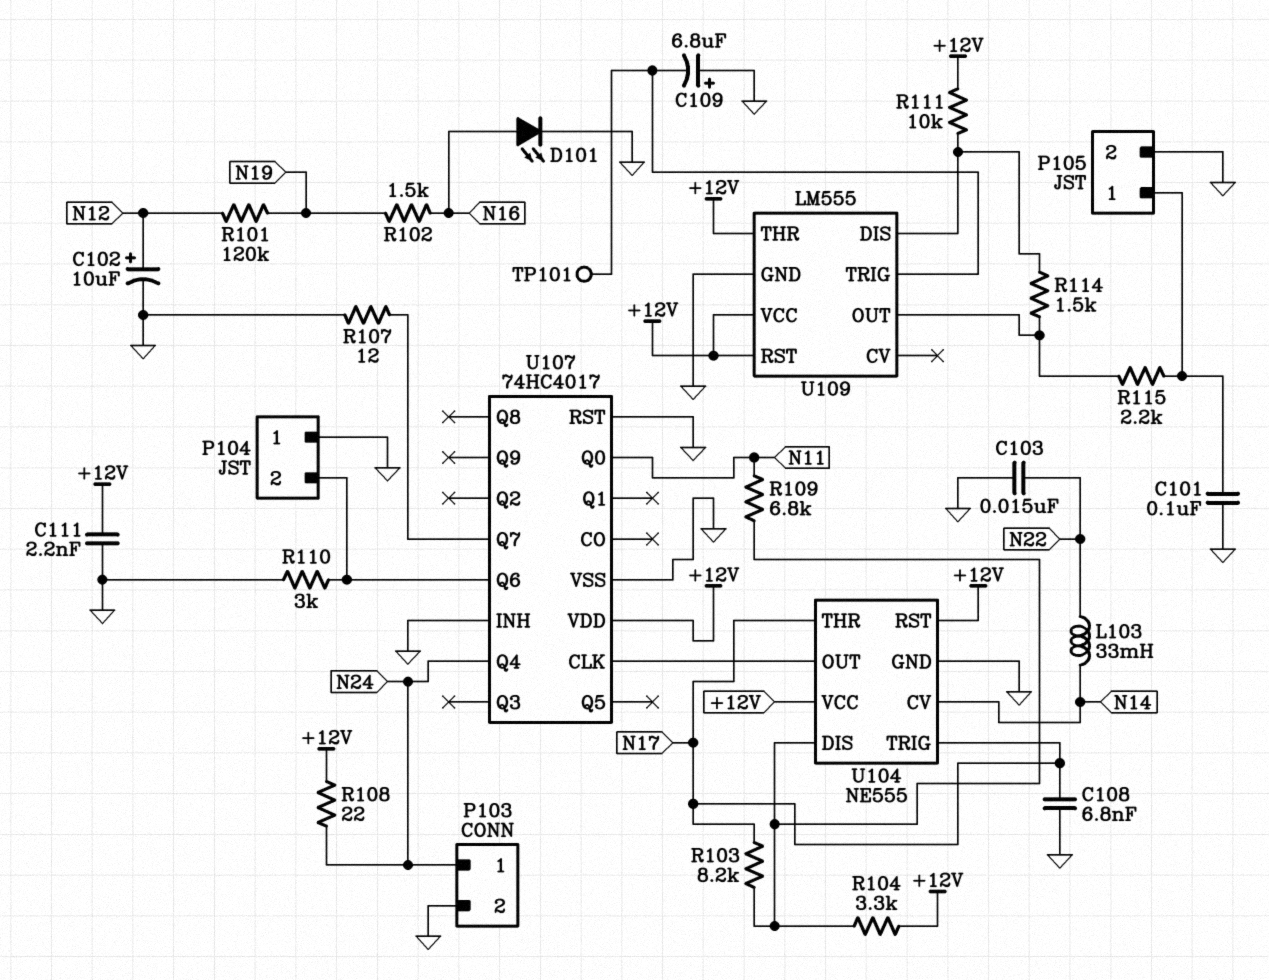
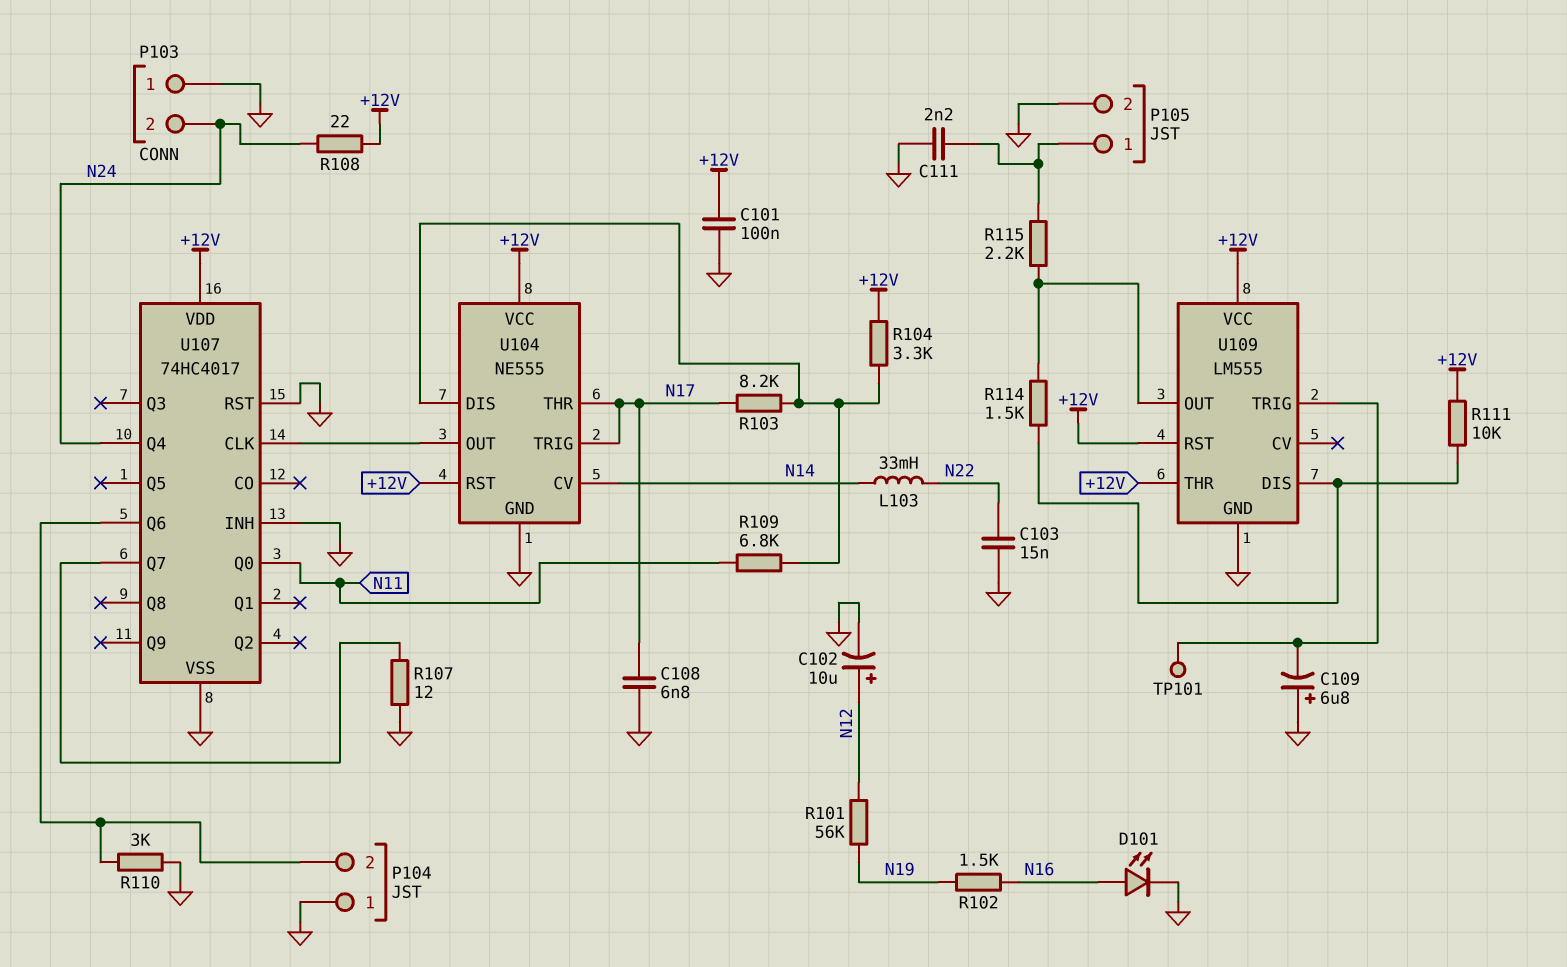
C101: 100nF (GND, P105/1) -> 100nF (+12V, GND)
C111: 2.2nF (+12V, GND) -> 2.2nF (GND, P105/1)
P103 pin 1: N24 -> GND
P103 pin 2: GND -> N24
R101: 120k (N12, N19) -> 56k (N12, N19)

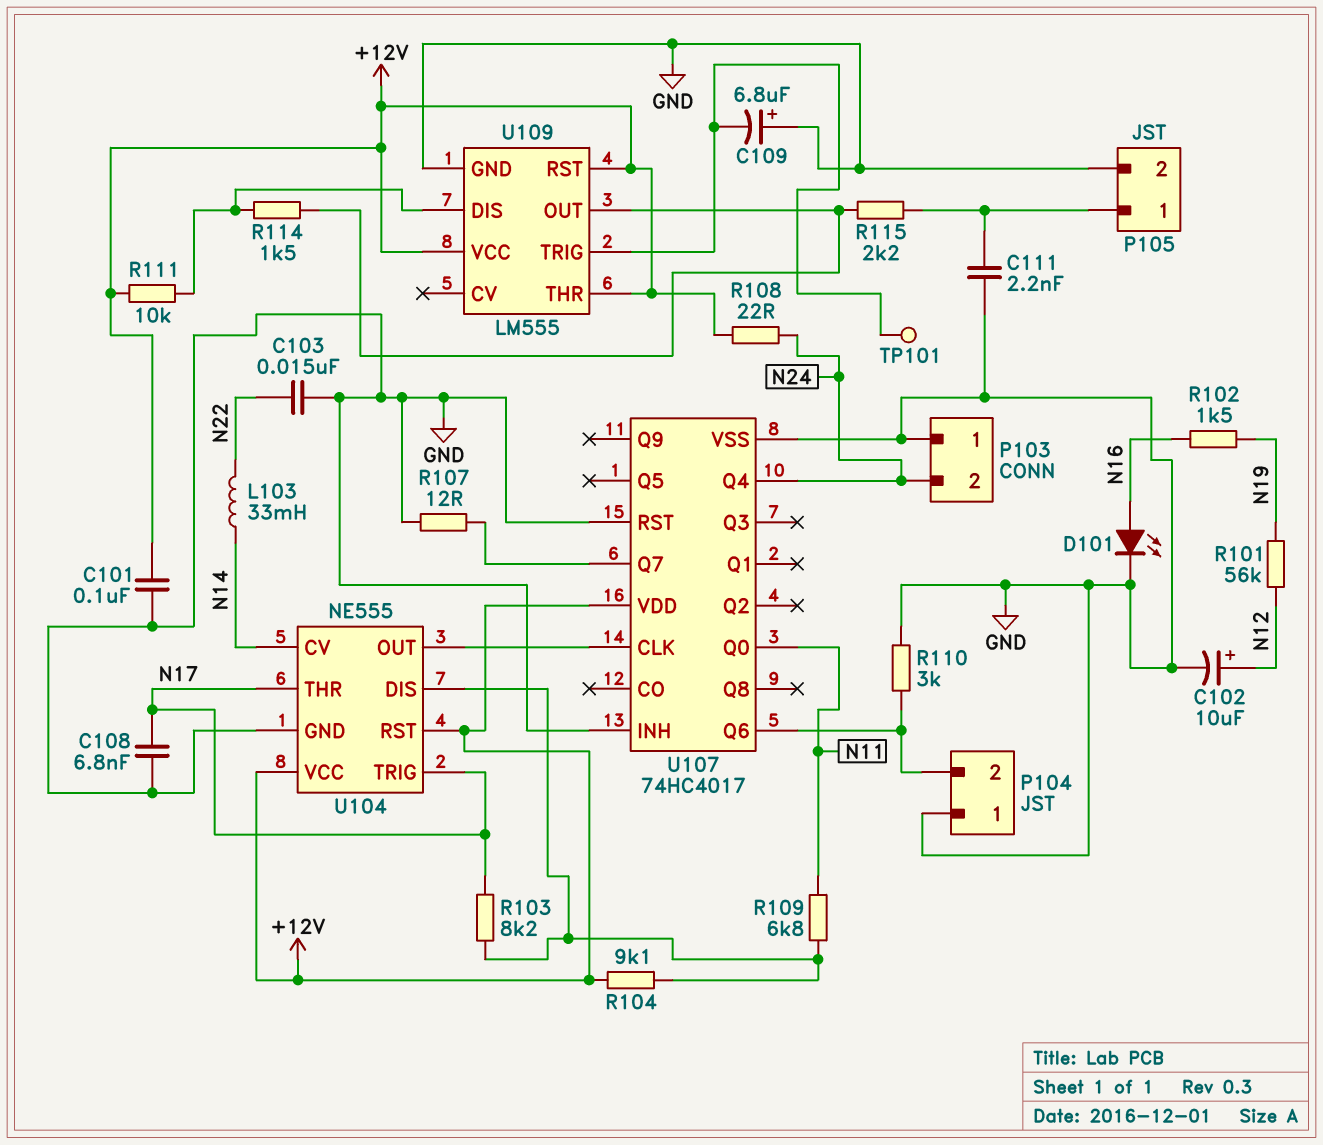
R104: 3.3k (+12V, U104/DIS) -> 9.1k (+12V, U104/DIS)

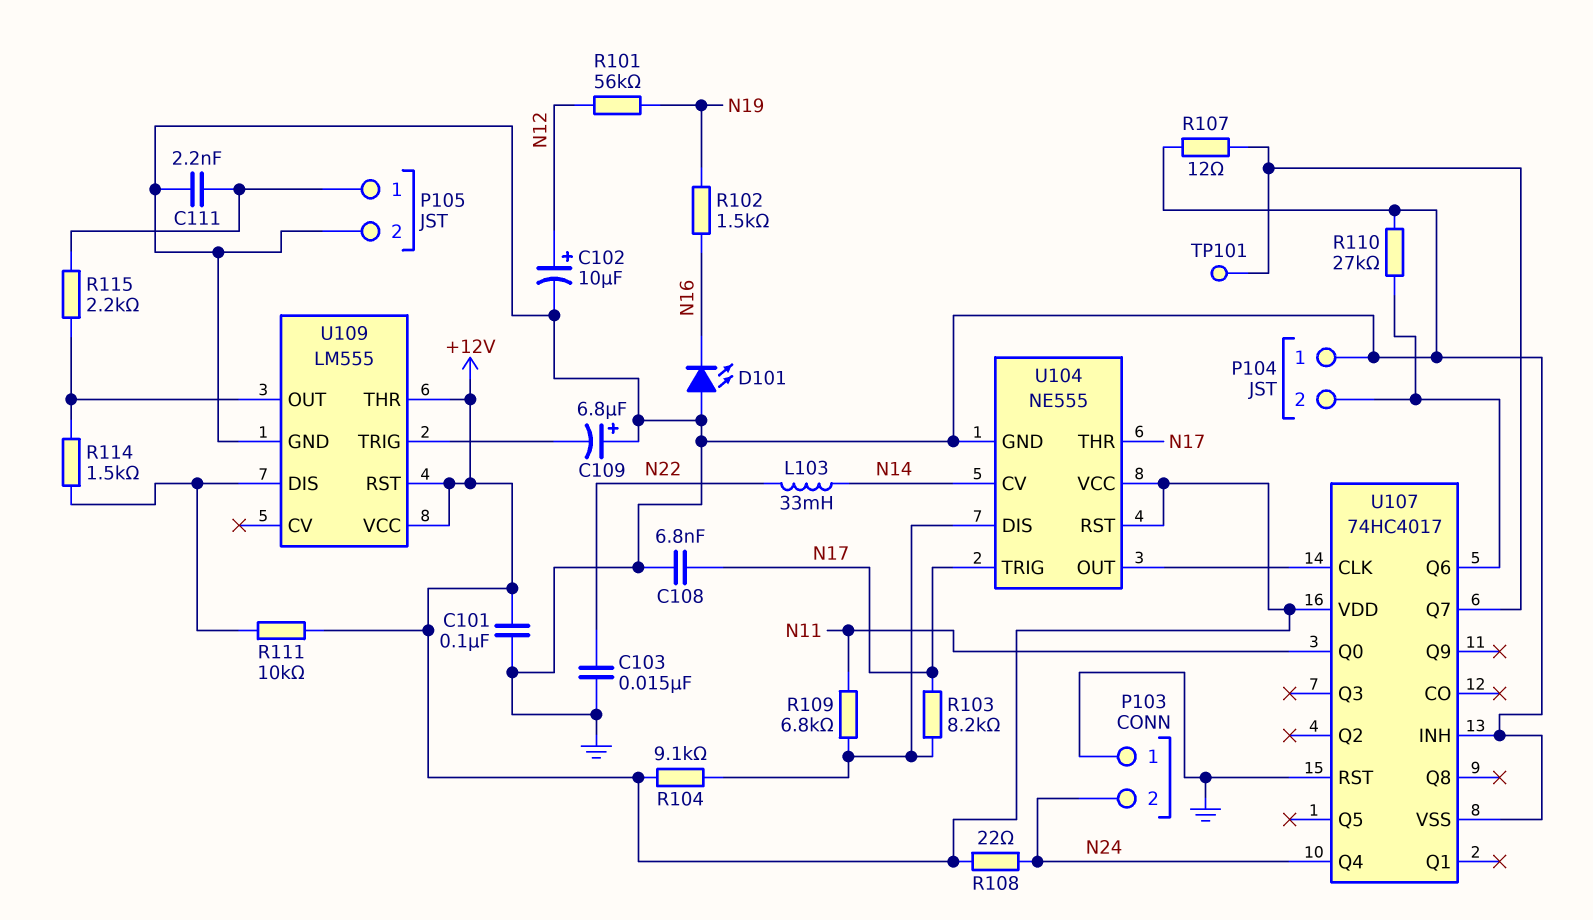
D101: LED (A N16, K GND) -> LED (A GND, K N16)
R110: 3k (GND, P104/2) -> 27k (GND, P104/2)
TP101: test point (U109/TRIG) -> test point (U107/Q7)

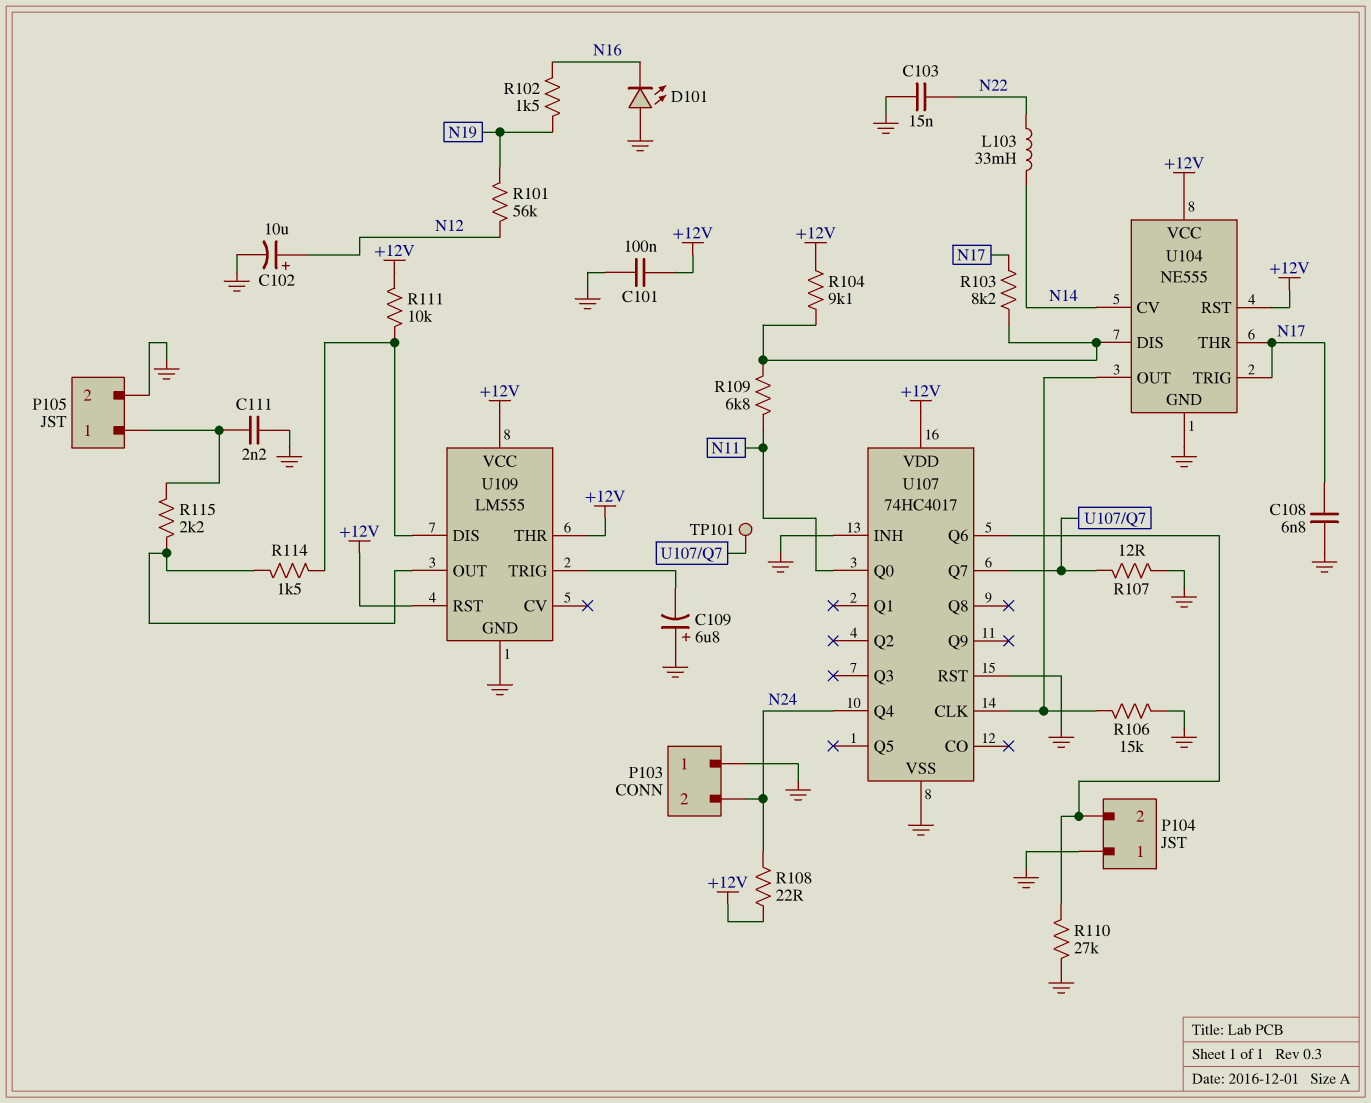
R106: none -> 15k (GND, U104/OUT)

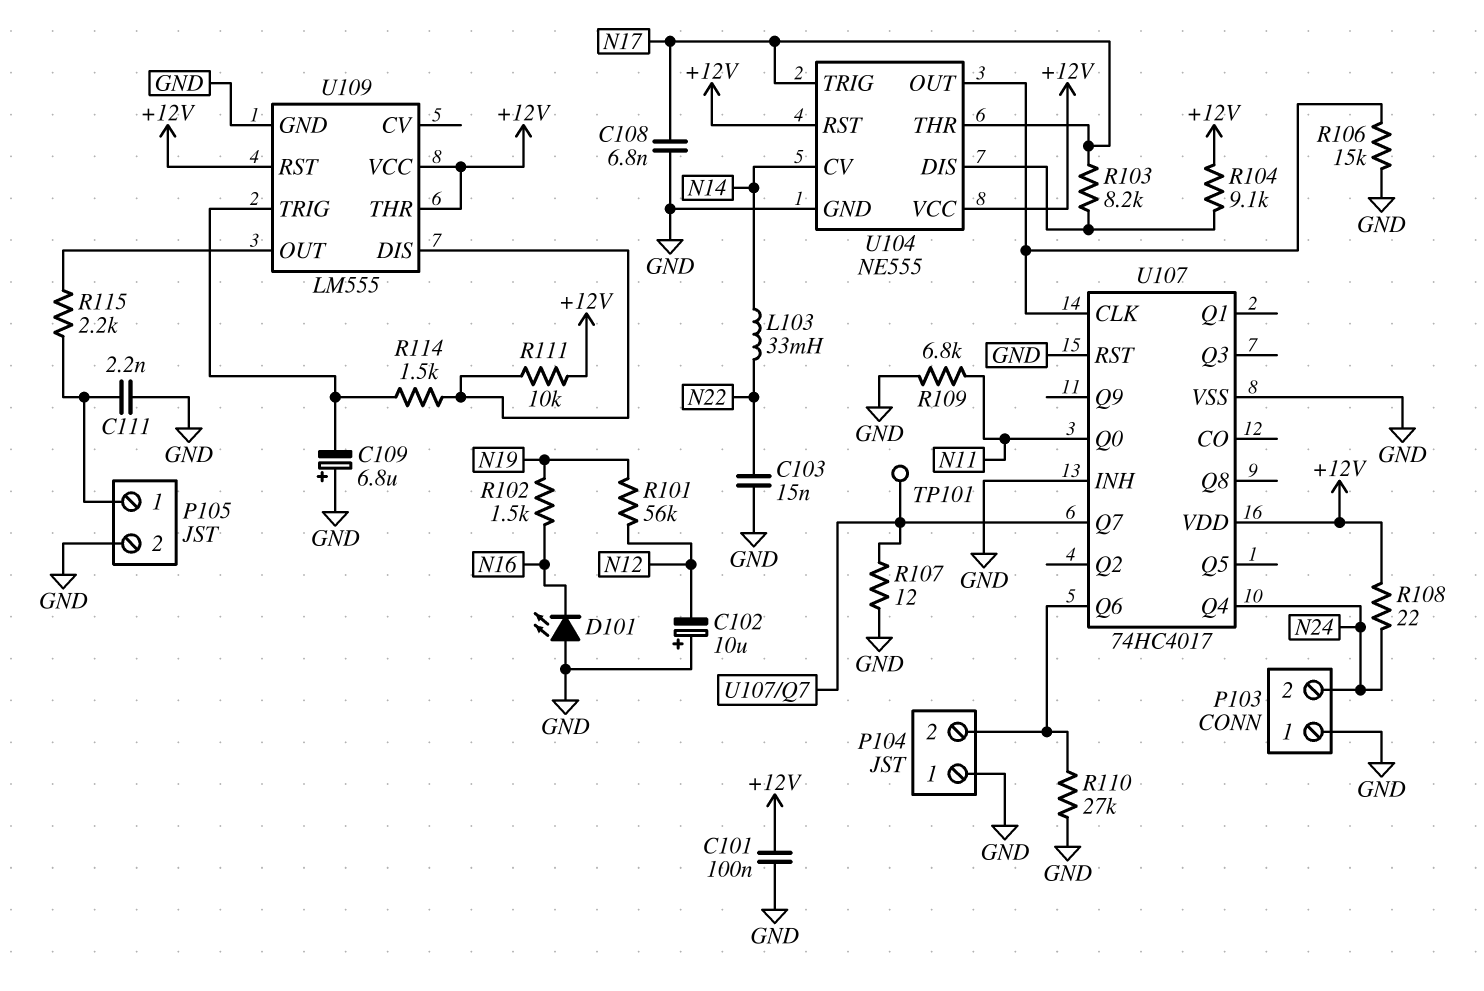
C102: 10uF (plus N12, minus GND) -> 10uF (plus GND, minus N12)
R109: 6.8k (N11, U104/DIS) -> 6.8k (GND, N11)
R114: 1.5k (U109/DIS, U109/OUT) -> 1.5k (U109/DIS, U109/TRIG)

